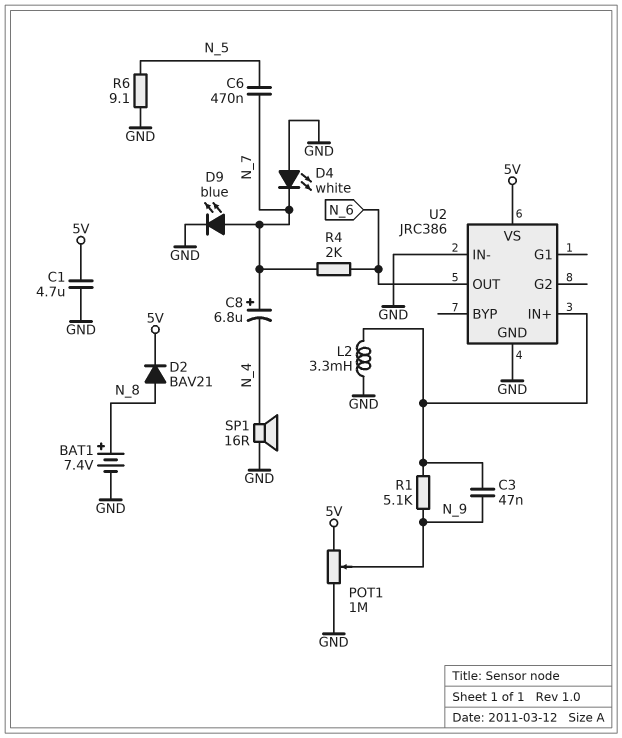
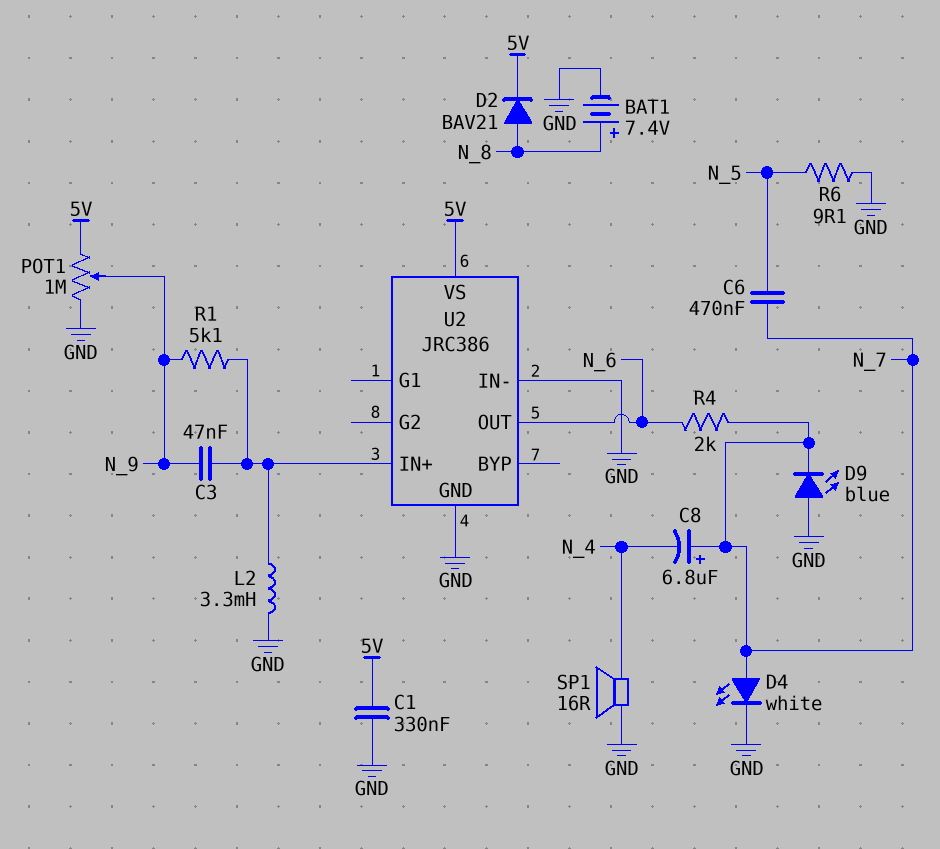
C1: 4.7uF (5V, GND) -> 330nF (5V, GND)
D4: LED white (A GND, K N_7) -> LED white (A N_7, K GND)
D9: LED blue (A N_7, K GND) -> LED blue (A GND, K N_7)

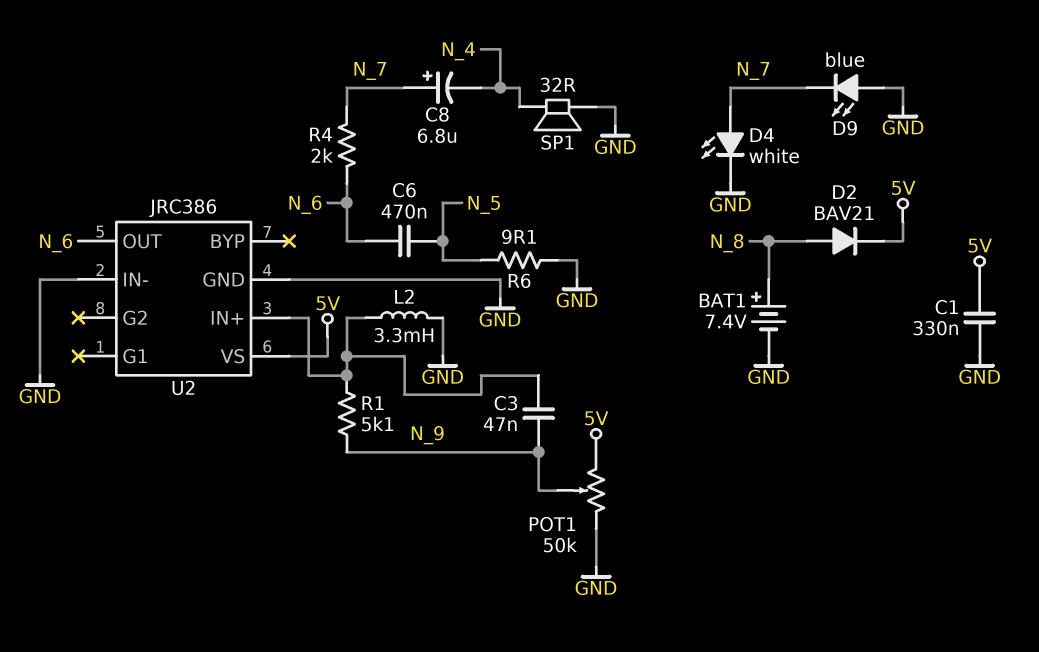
C6: 470nF (N_5, N_7) -> 470nF (N_5, N_6)
POT1: 1M (5V, GND, wiper N_9) -> 50k (5V, GND, wiper N_9)
SP1: speaker 16R (GND, N_4) -> speaker 32R (GND, N_4)

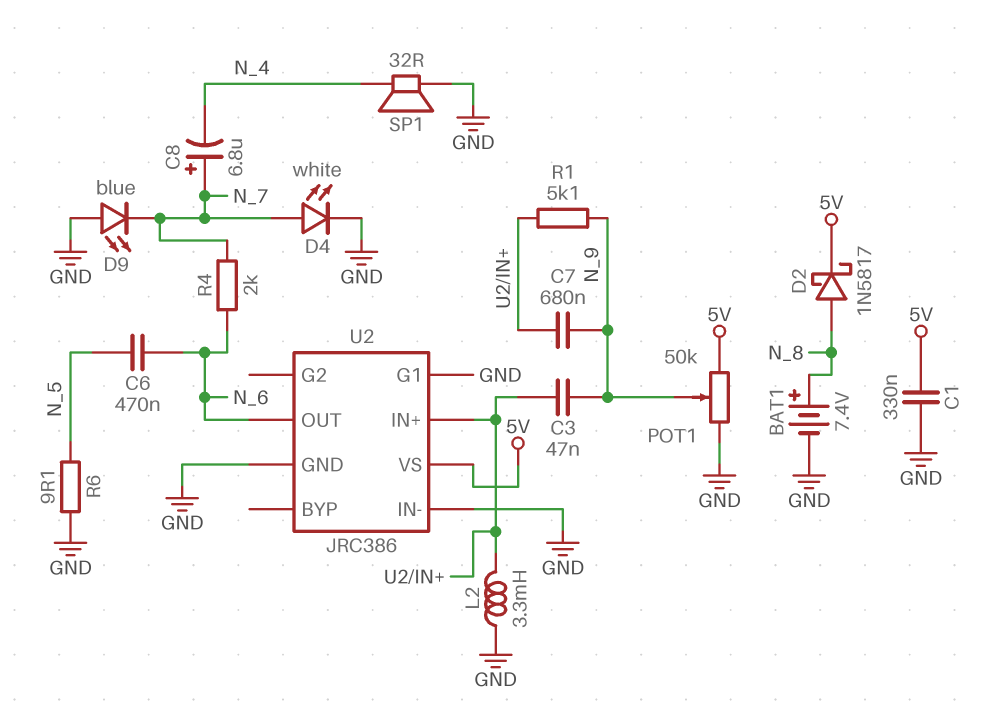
C7: none -> 680nF (N_9, U2/IN+)
D2: diode BAV21 (A N_8, K 5V) -> schottky 1N5817 (A N_8, K 5V)
U2 pin G1: none -> GND

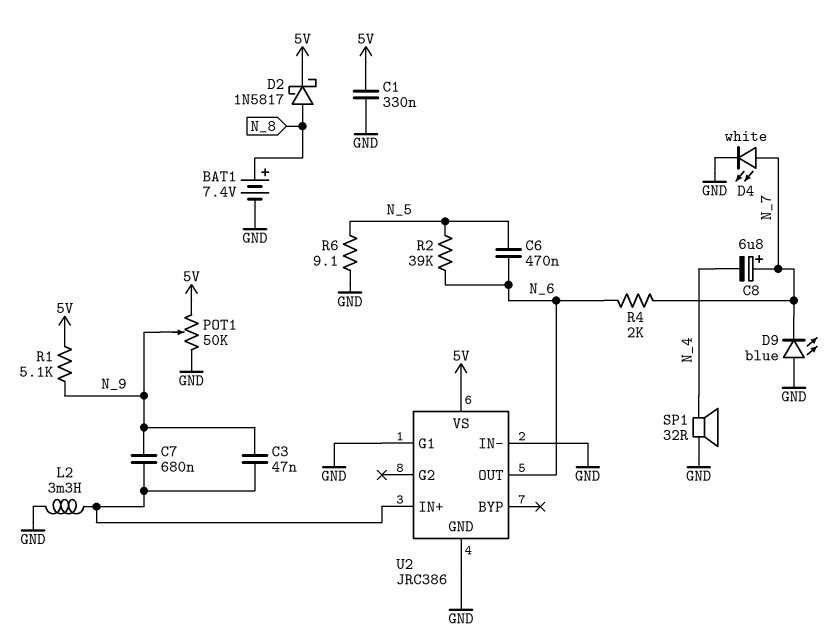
R1: 5.1k (N_9, U2/IN+) -> 5.1k (5V, N_9)
R2: none -> 39k (N_5, N_6)

